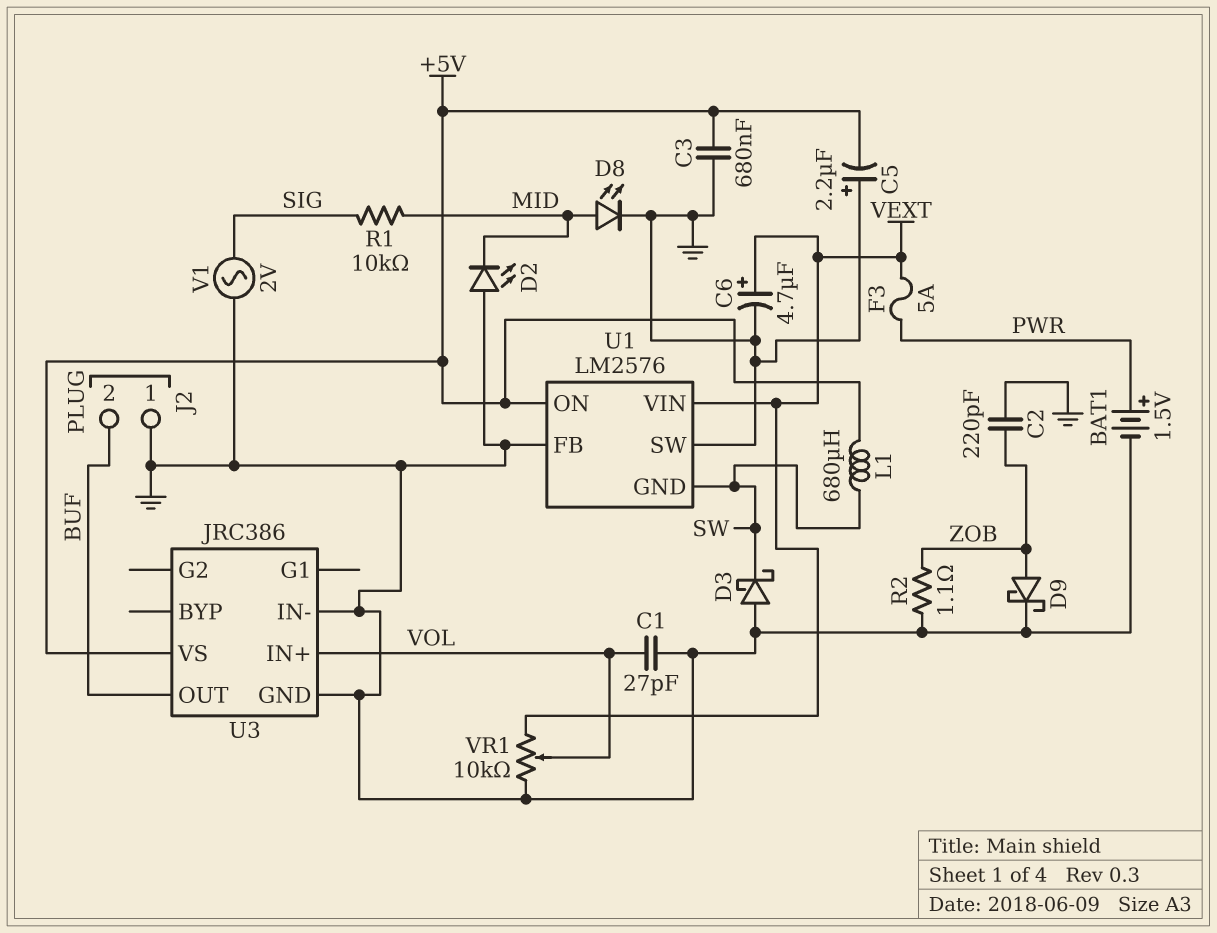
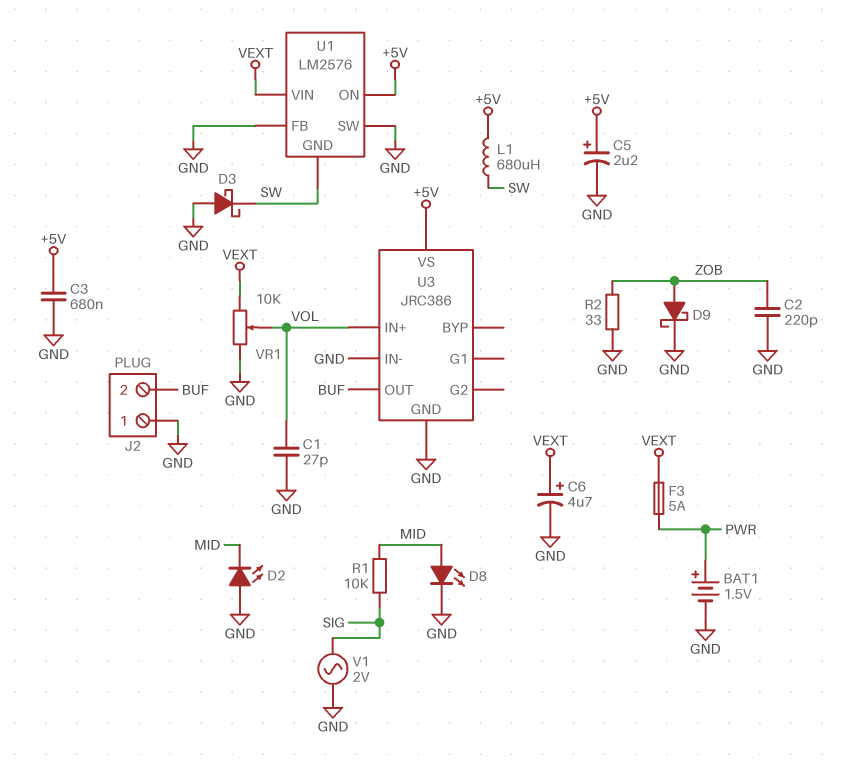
C5: 2.2uF (plus GND, minus +5V) -> 2.2uF (plus +5V, minus GND)
R2: 1.1 (GND, ZOB) -> 33 (GND, ZOB)

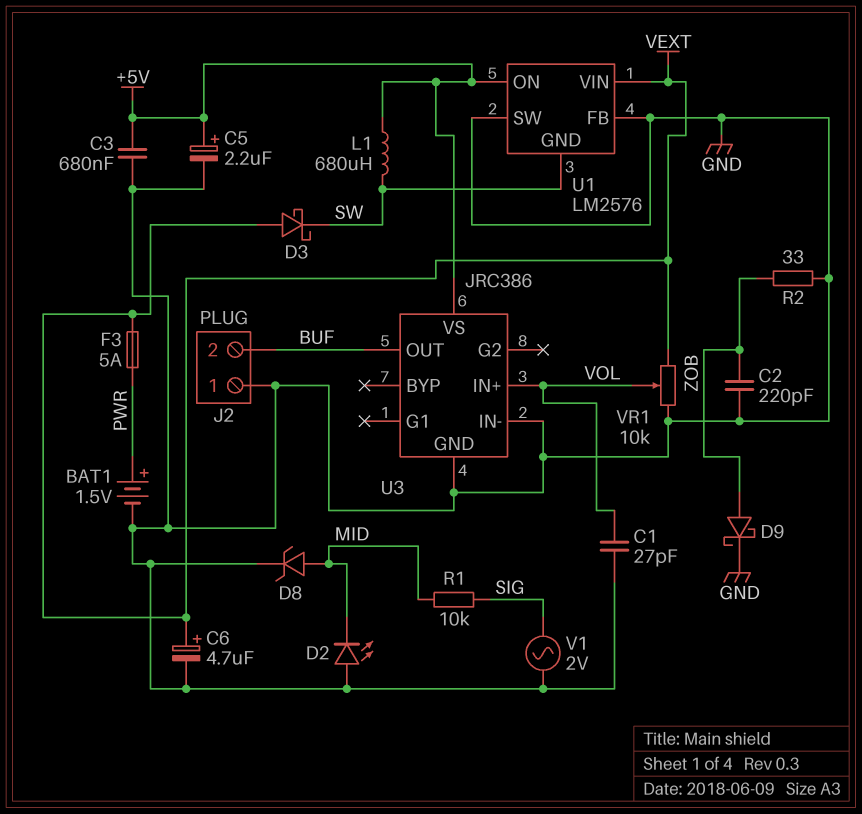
D3: schottky (A GND, K SW) -> schottky (A VEXT, K SW)
D8: LED (A MID, K GND) -> zener (A MID, K GND)

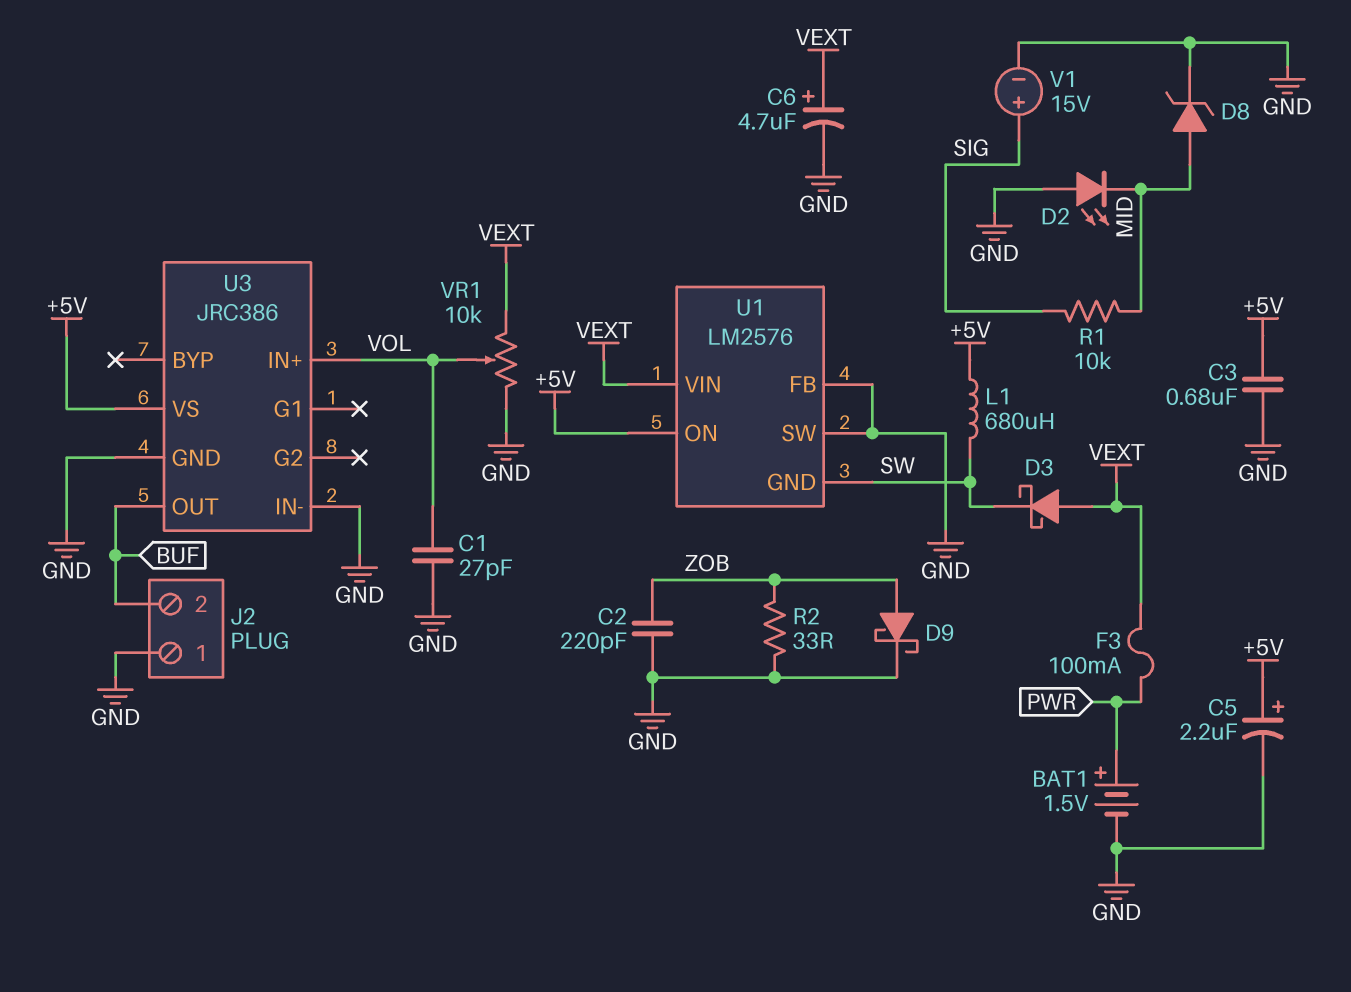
F3: 5A (PWR, VEXT) -> 100mA (PWR, VEXT)
V1: AC 2V (GND, SIG) -> 15V (plus SIG, minus GND)

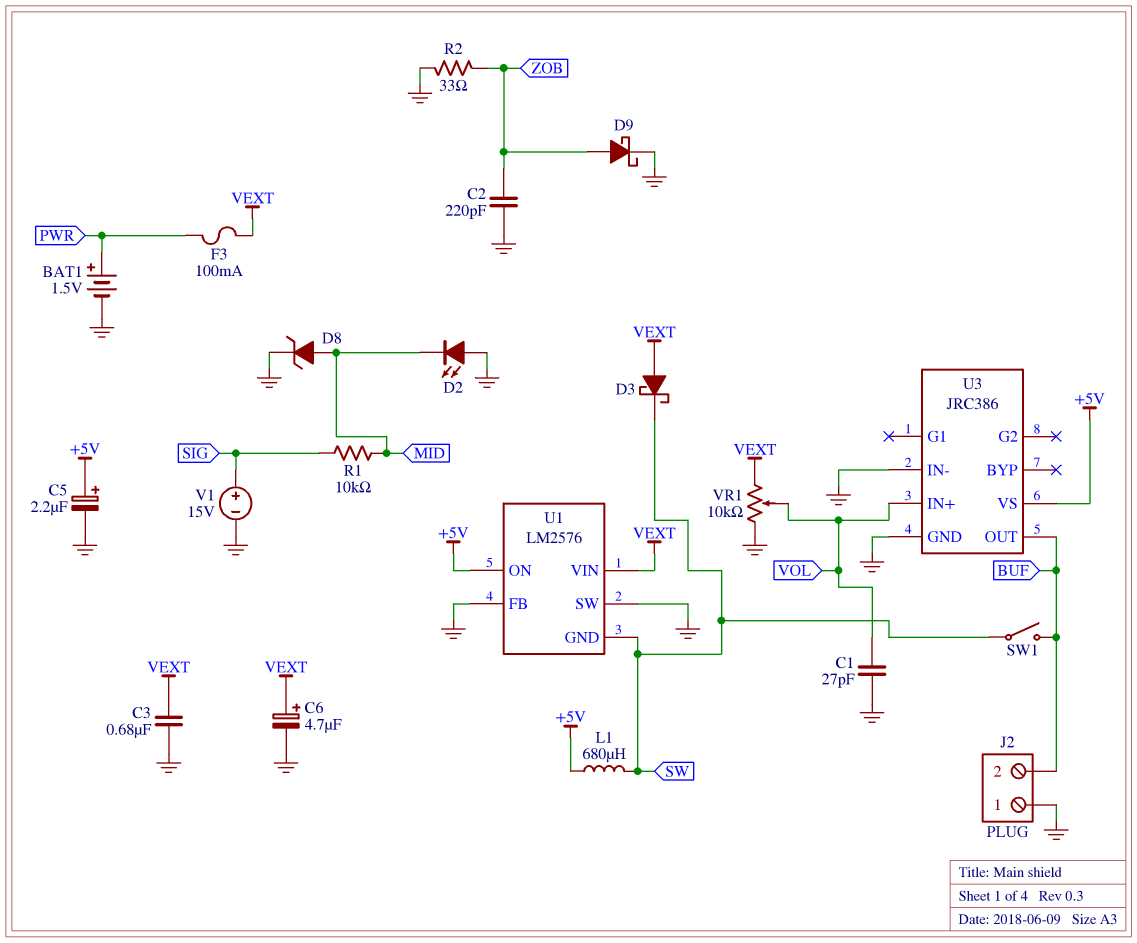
C3: 680nF (+5V, GND) -> 680nF (GND, VEXT)
SW1: none -> switch (BUF, SW)

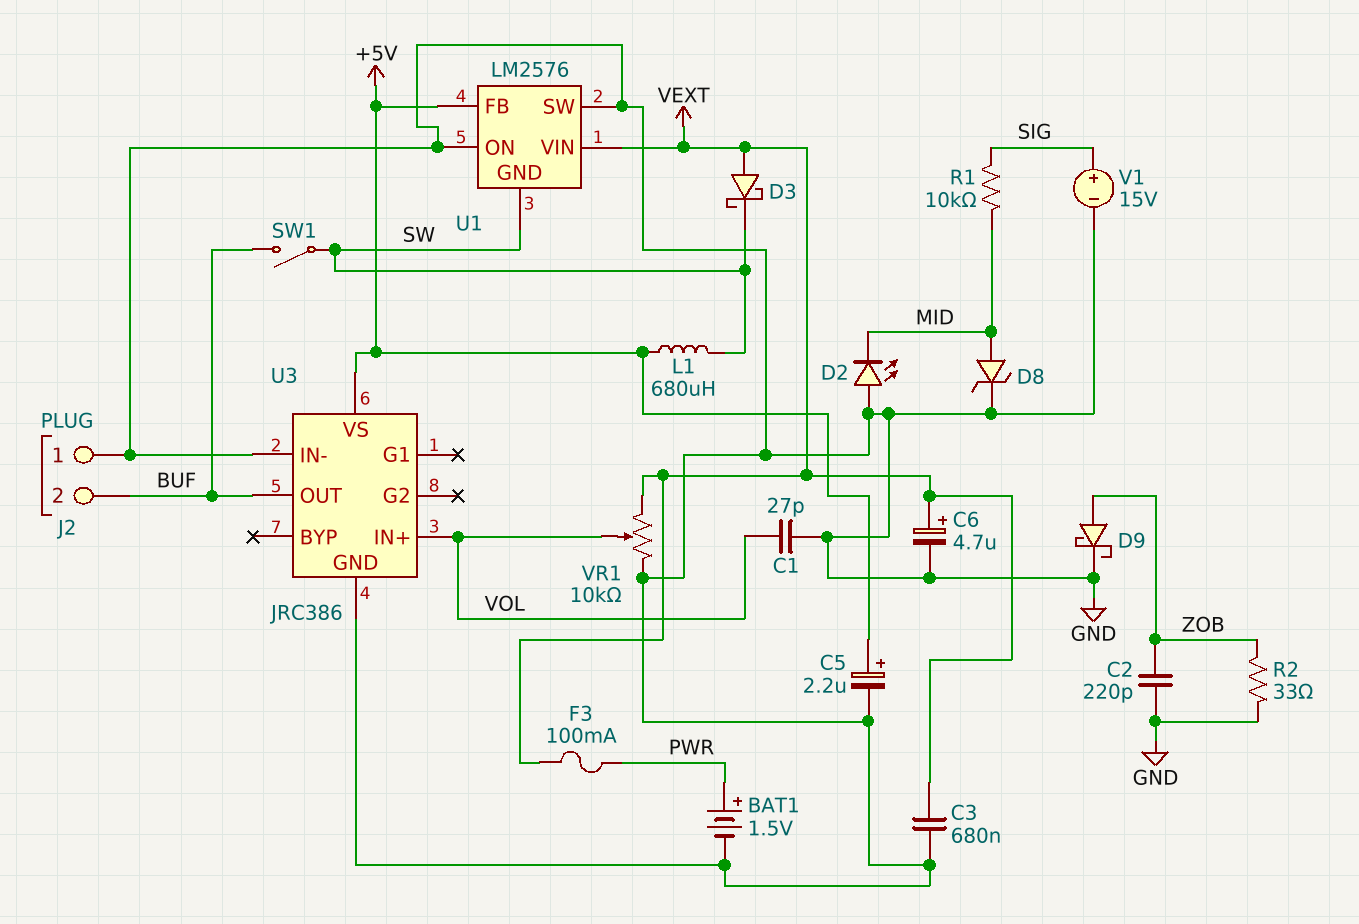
U1 pin FB: GND -> +5V
U1 pin ON: +5V -> GND

